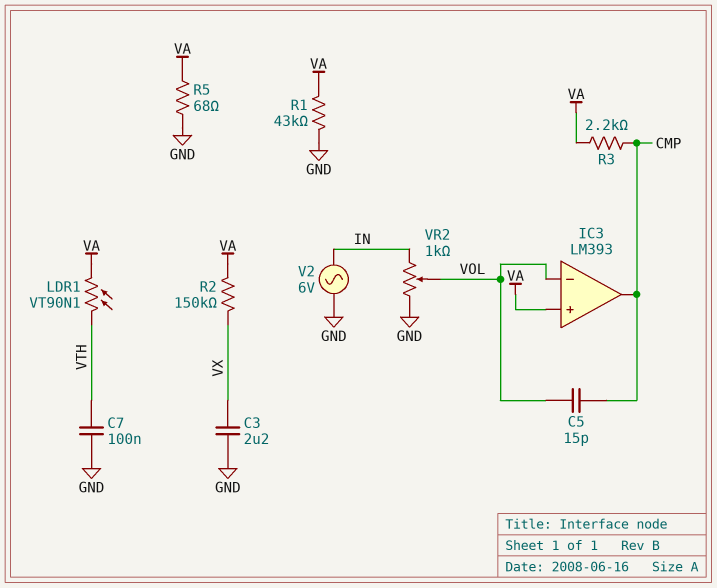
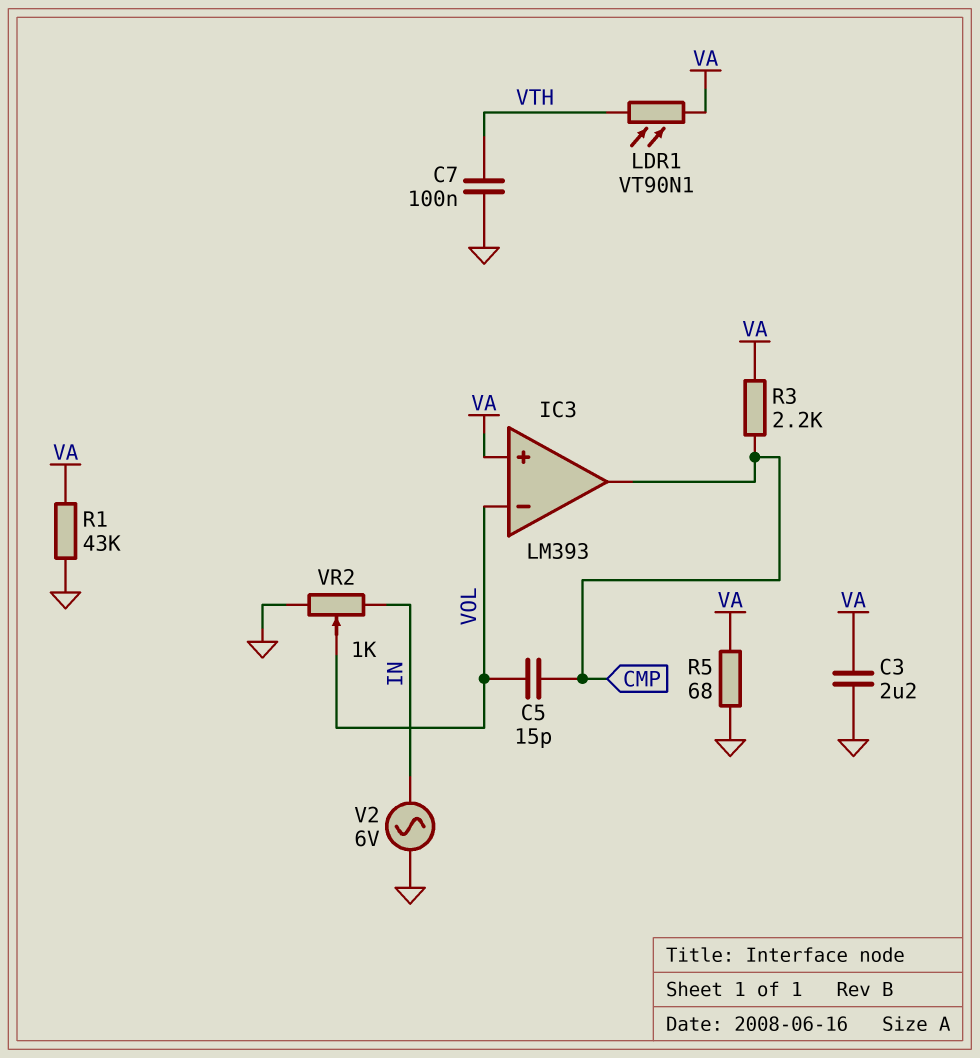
C3: 2.2uF (GND, VX) -> 2.2uF (GND, VA)
R2: 150k (VA, VX) -> none

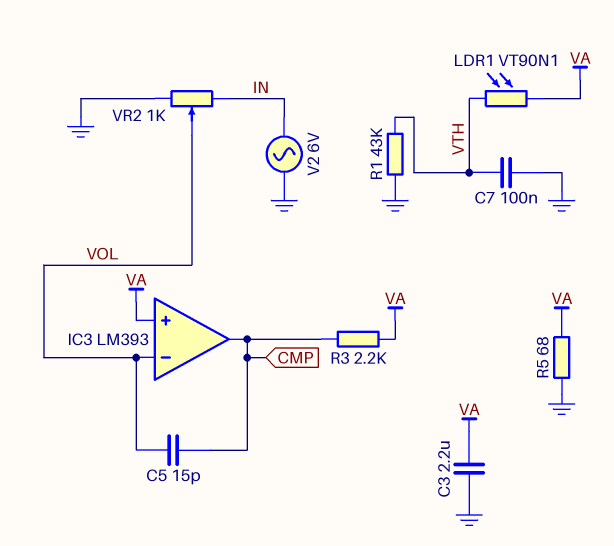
R1: 43k (GND, VA) -> 43k (GND, VTH)

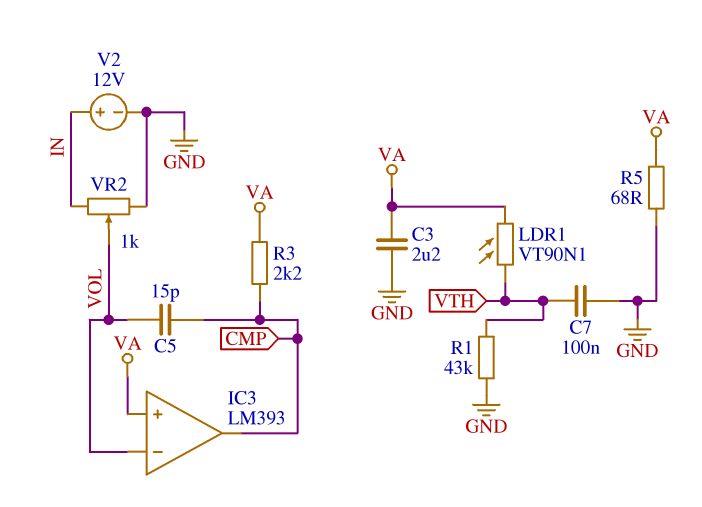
V2: AC 6V (GND, IN) -> 12V (plus IN, minus GND)

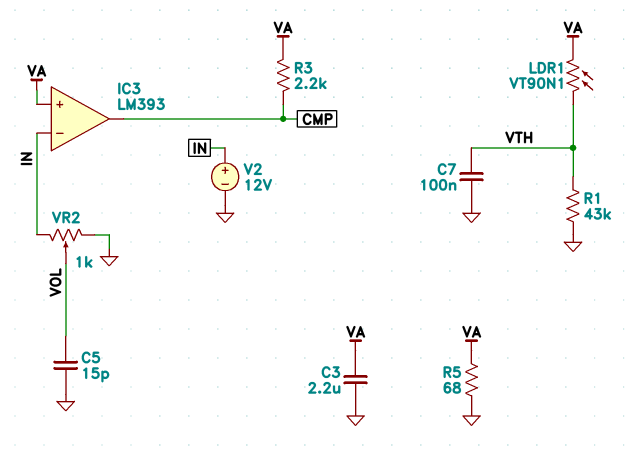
C5: 15pF (CMP, VOL) -> 15pF (GND, VOL)
IC3 pin in-: VOL -> IN

